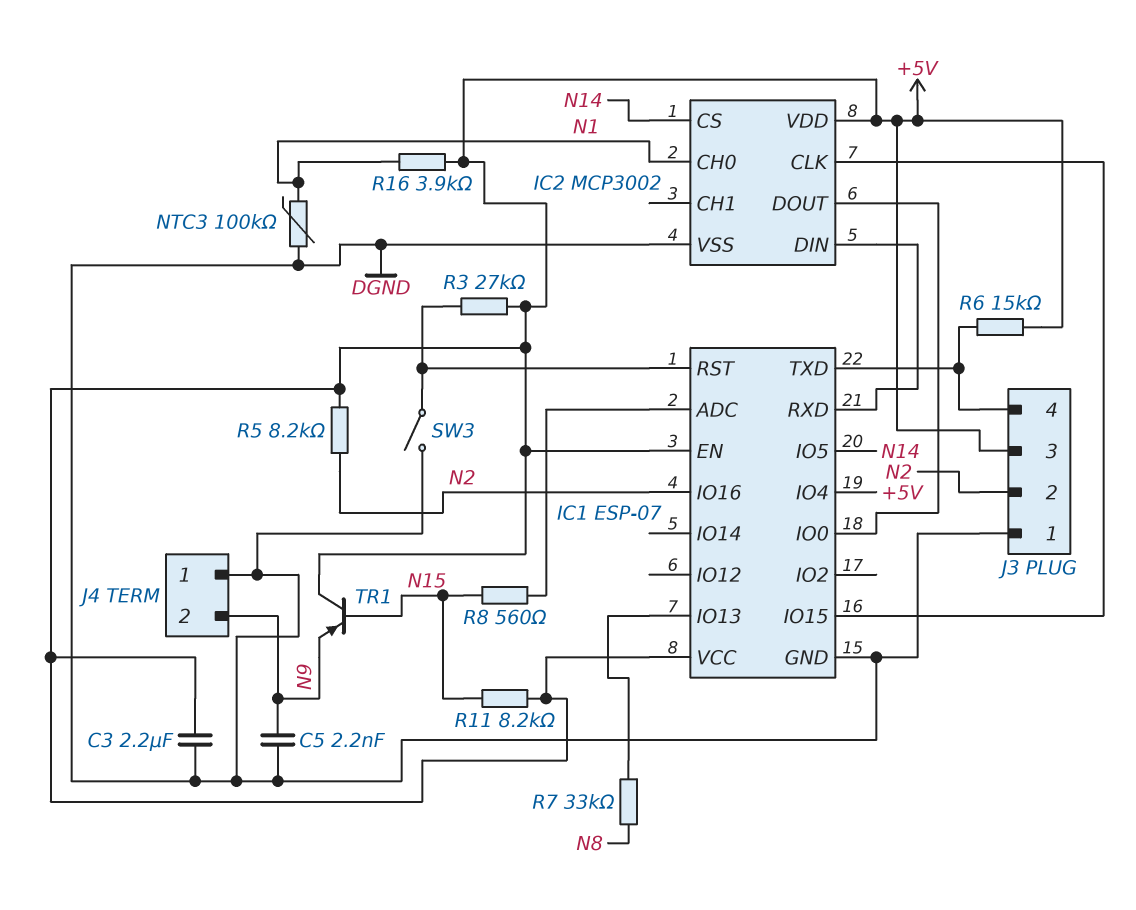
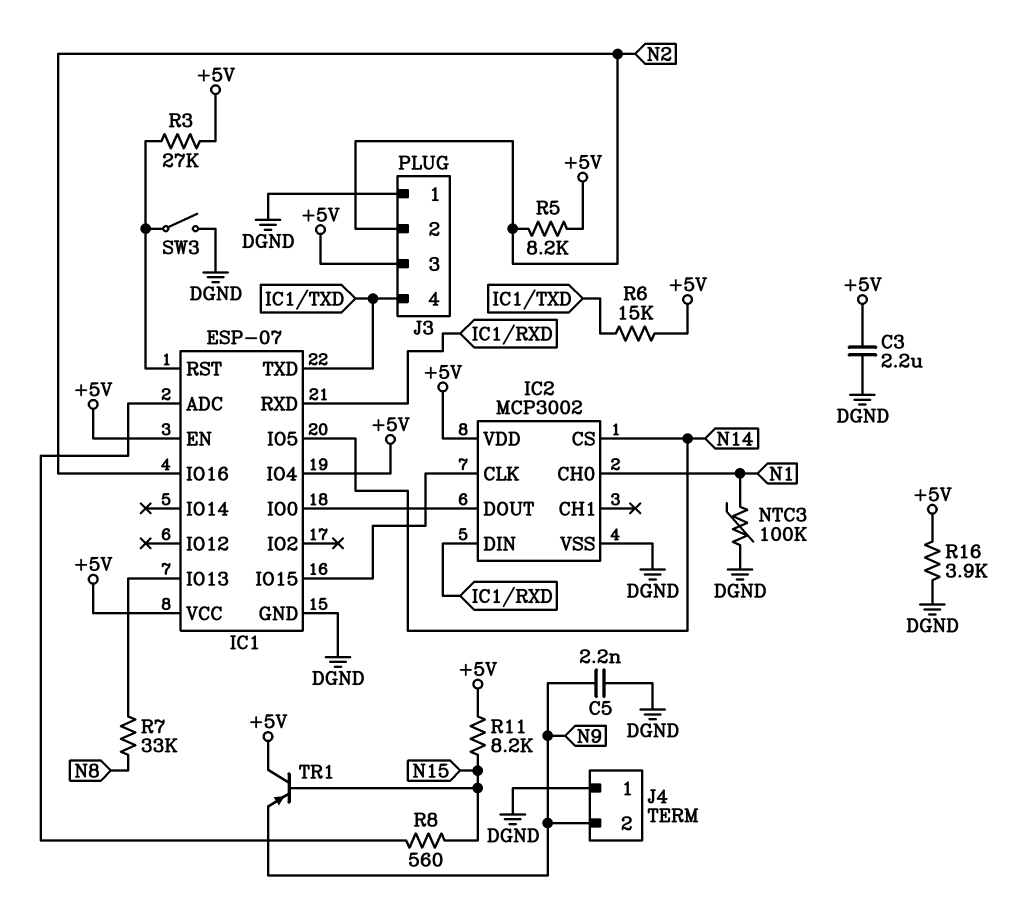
R16: 3.9k (+5V, N1) -> 3.9k (+5V, DGND)

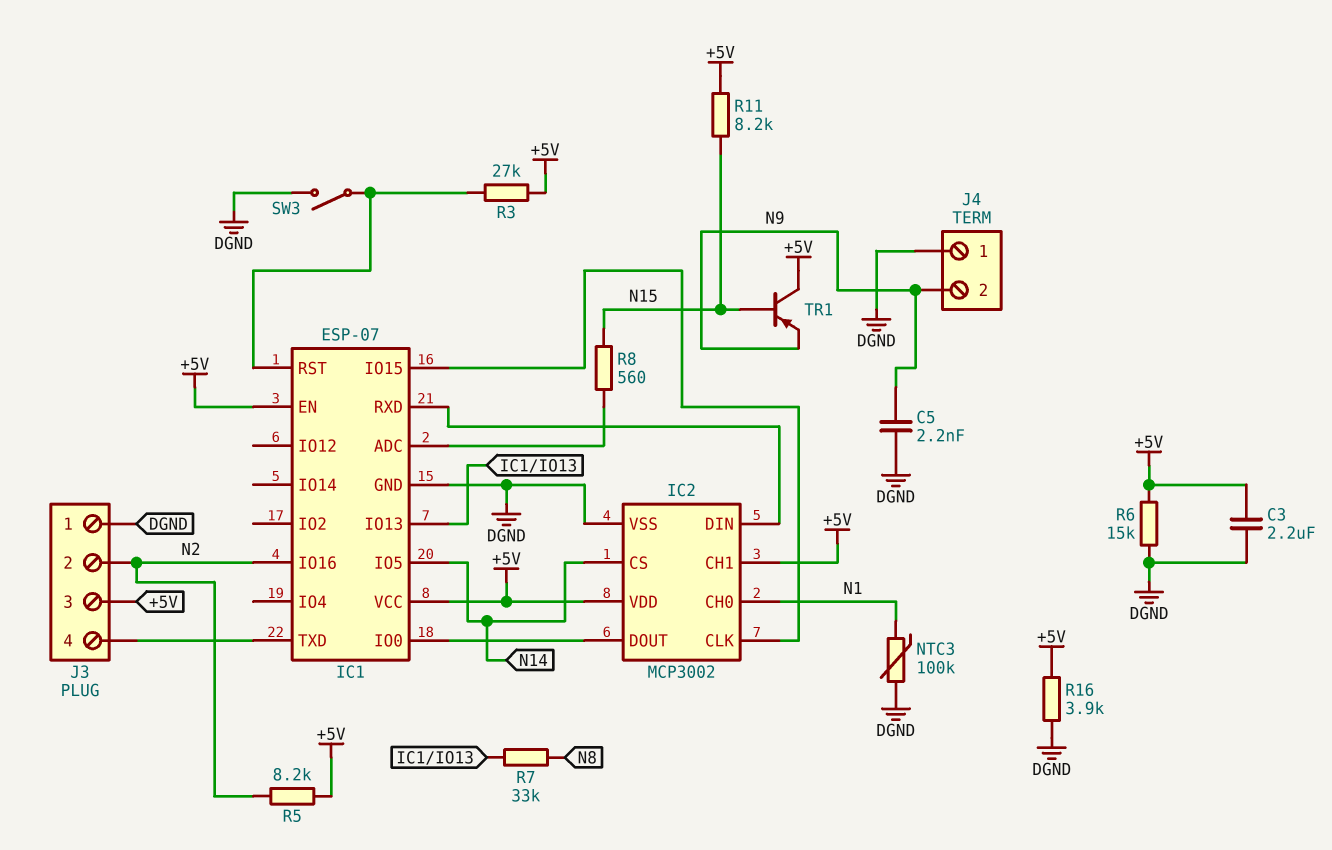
IC1 pin IO4: +5V -> none
IC2 pin CH1: none -> +5V
R6: 15k (+5V, IC1/TXD) -> 15k (+5V, DGND)

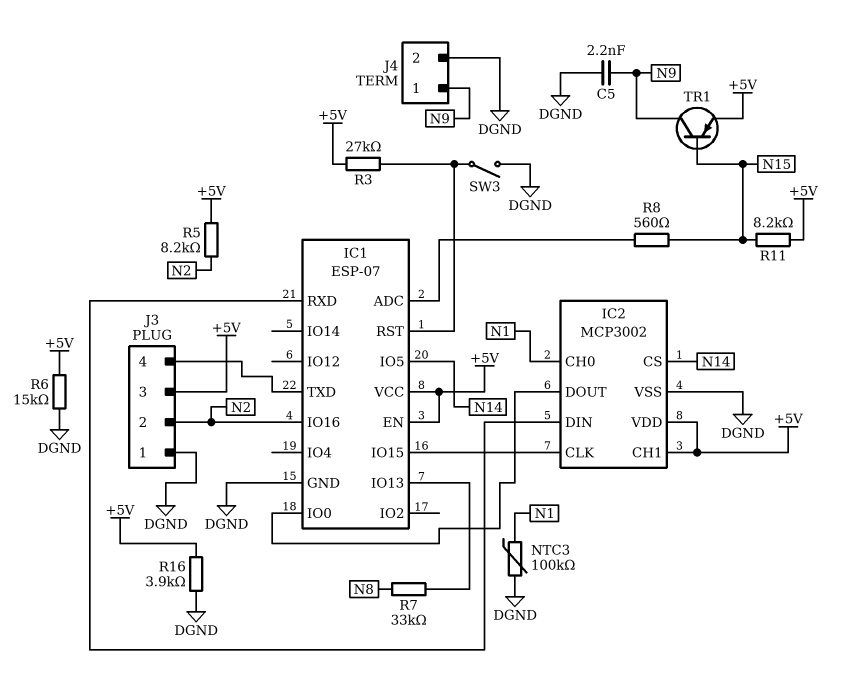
C3: 2.2uF (+5V, DGND) -> none
J4 pin 1: DGND -> N9
J4 pin 2: N9 -> DGND
TR1: PNP (B N15, C +5V, E N9) -> PNP (B N15, C N9, E +5V)

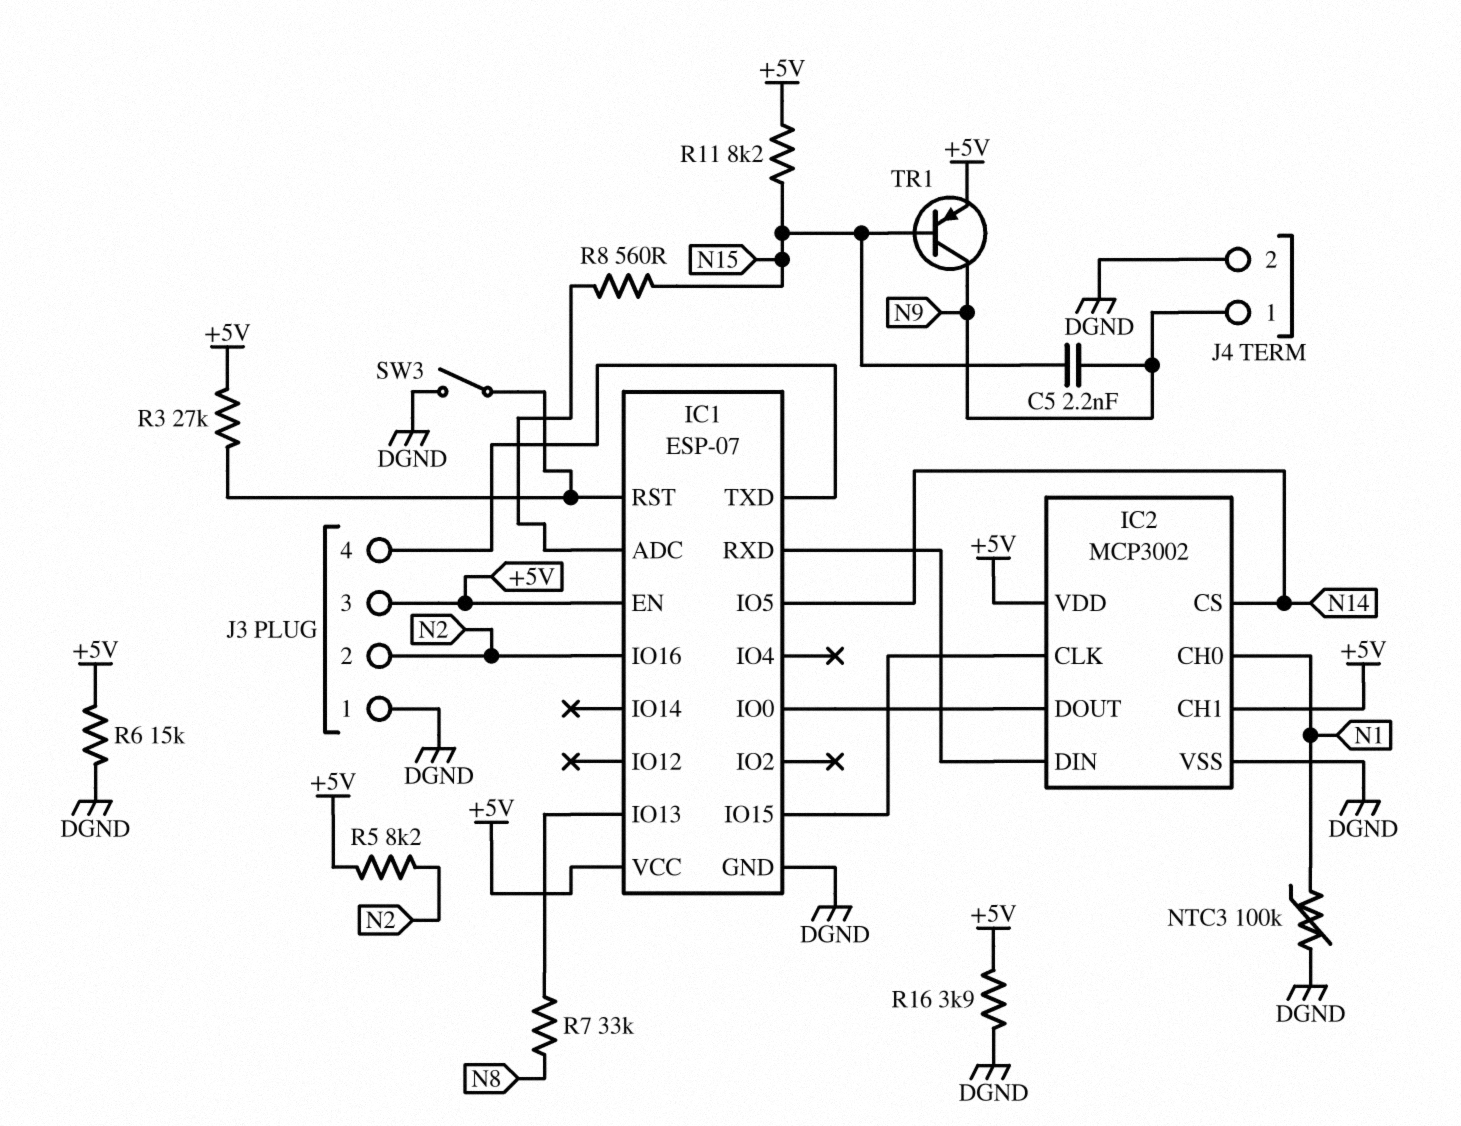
C5: 2.2nF (DGND, N9) -> 2.2nF (N9, N15)

